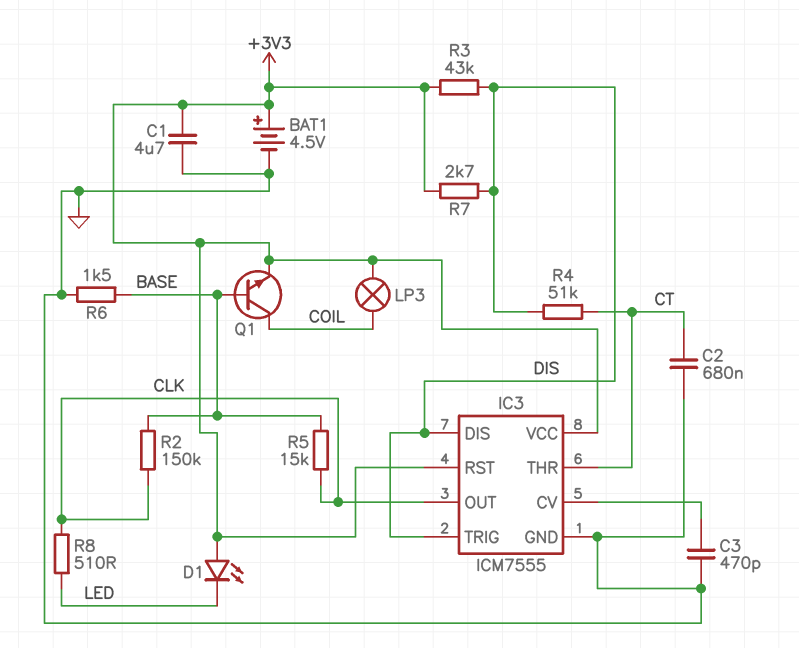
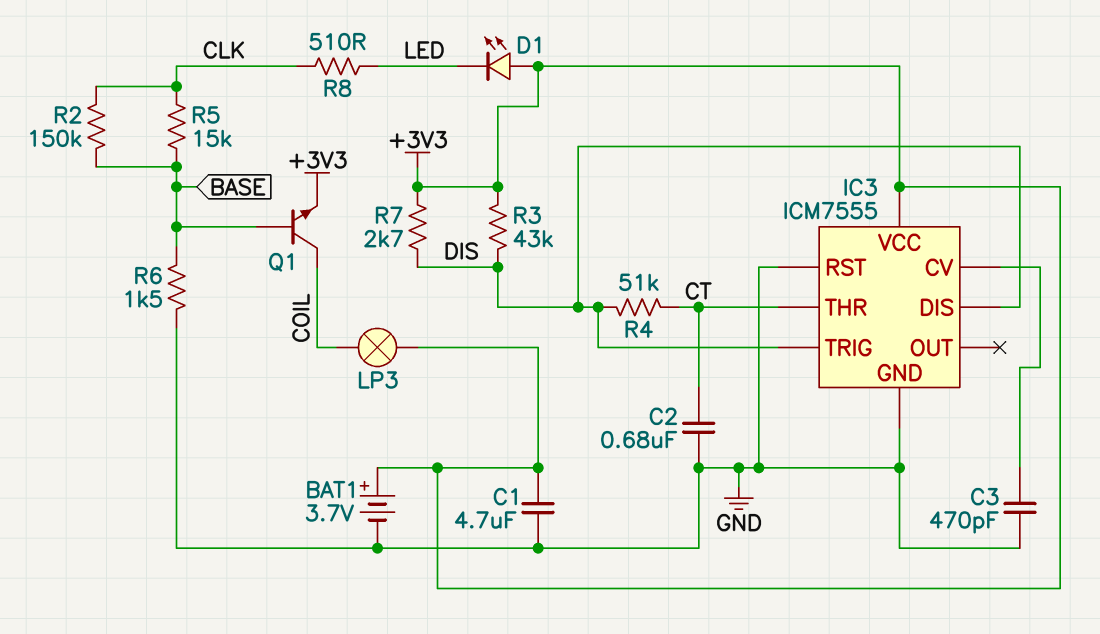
BAT1: 4.5V (plus +3V3, minus GND) -> 3.7V (plus +3V3, minus GND)
IC3 pin OUT: CLK -> none
IC3 pin RST: +3V3 -> GND

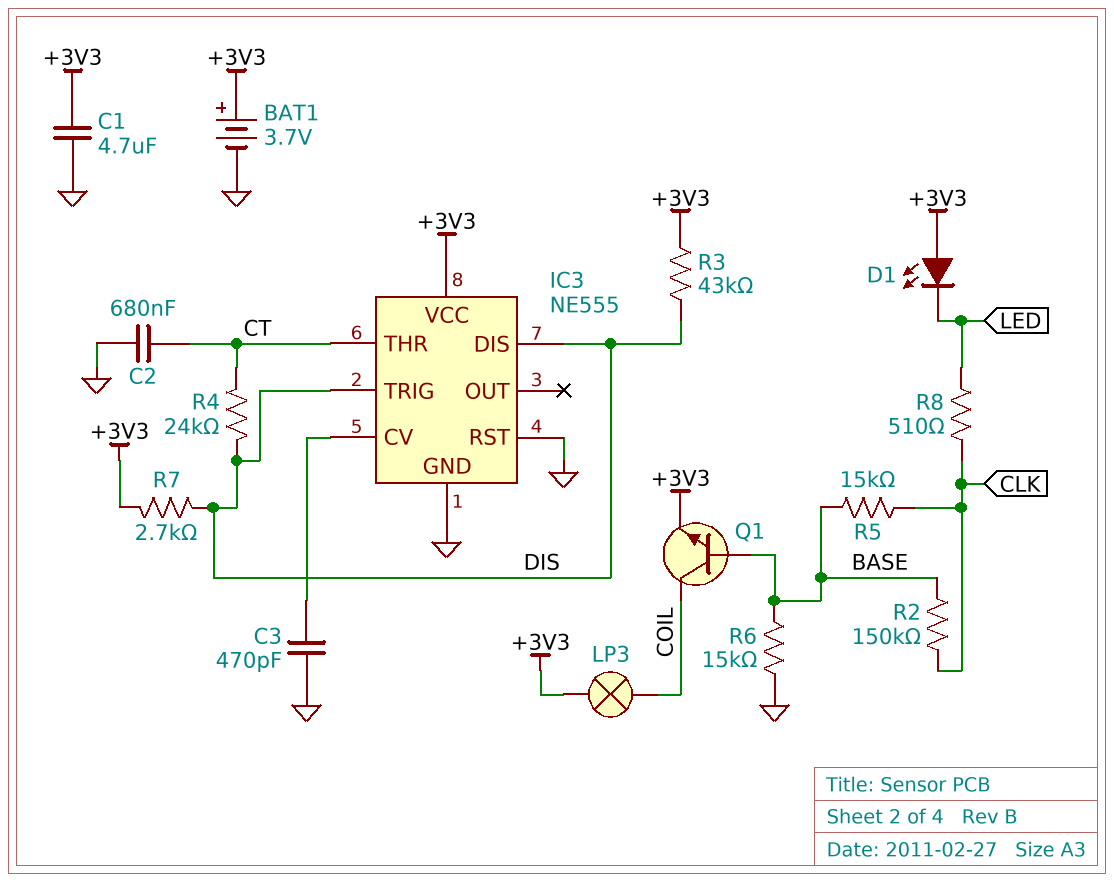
IC3: ICM7555 -> NE555
R4: 51k (CT, DIS) -> 24k (CT, DIS)
R6: 1.5k (BASE, GND) -> 15k (BASE, GND)

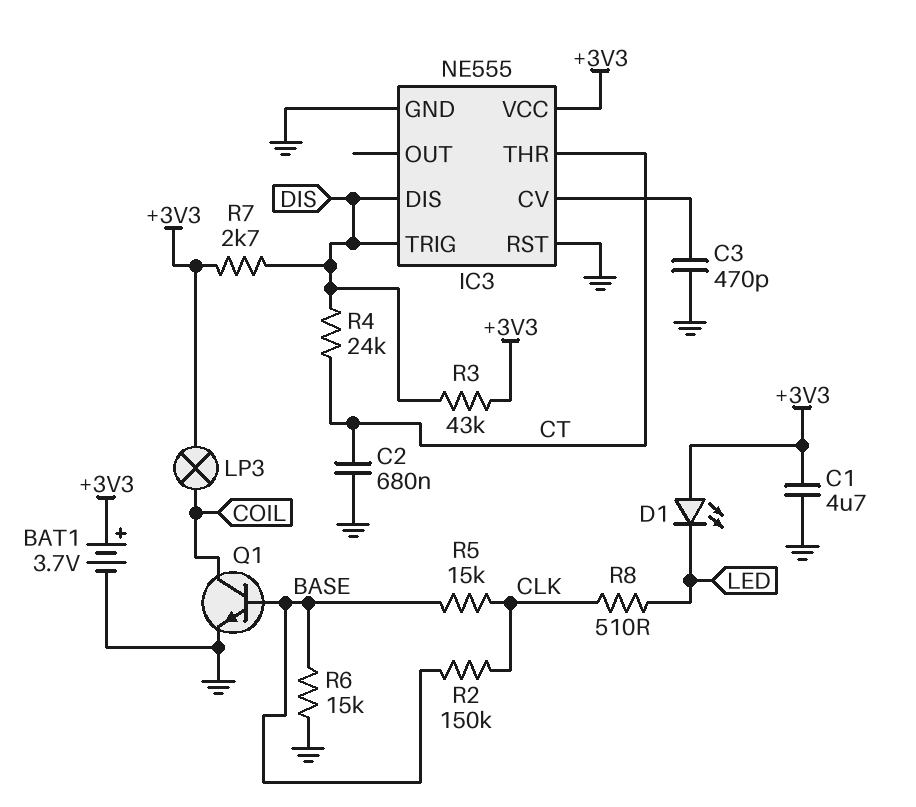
Q1: NPN (B BASE, C COIL, E +3V3) -> NPN (B BASE, C COIL, E GND)

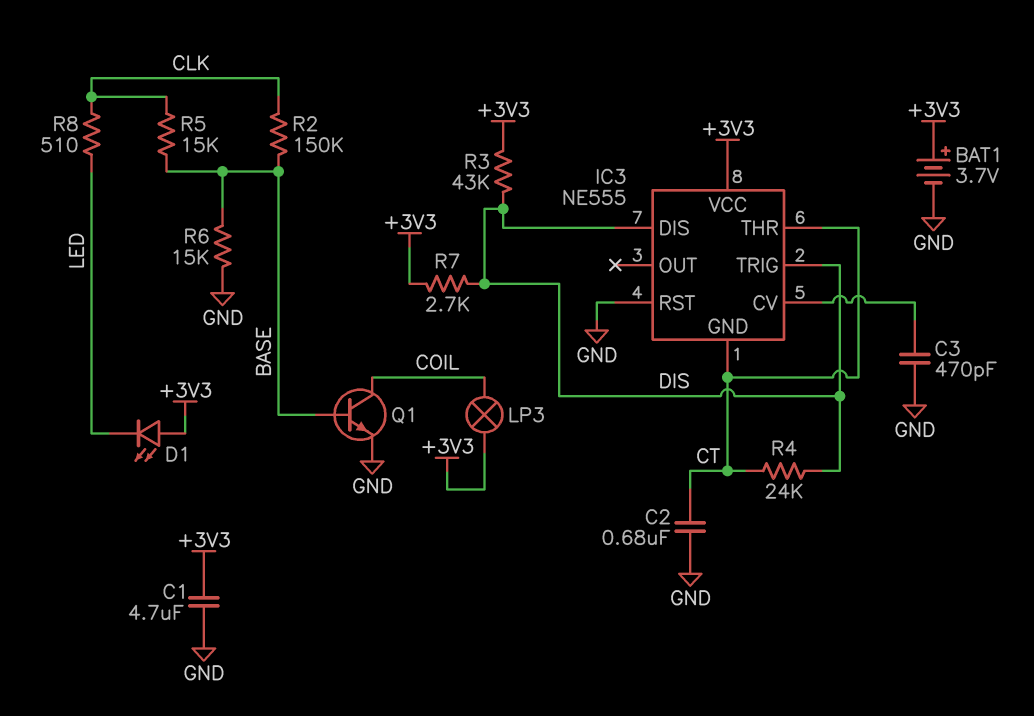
IC3 pin GND: GND -> CT

